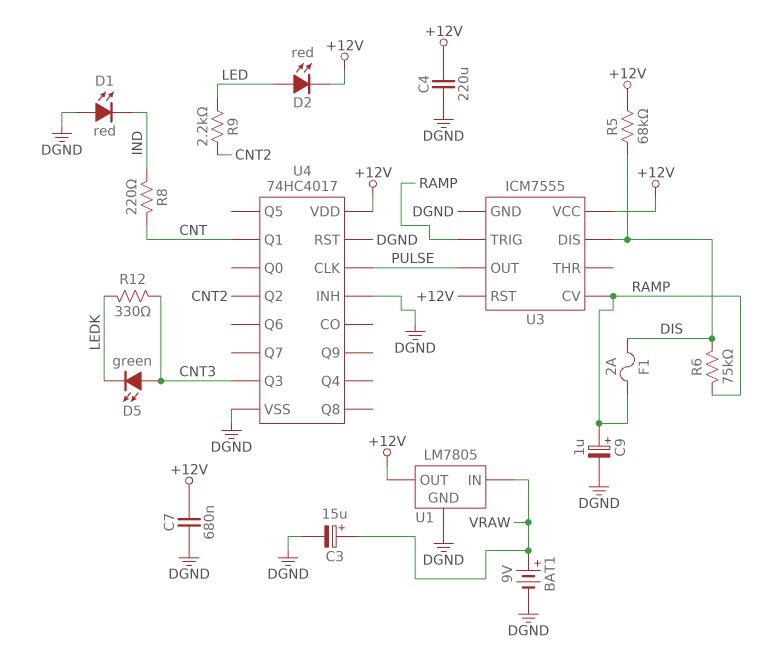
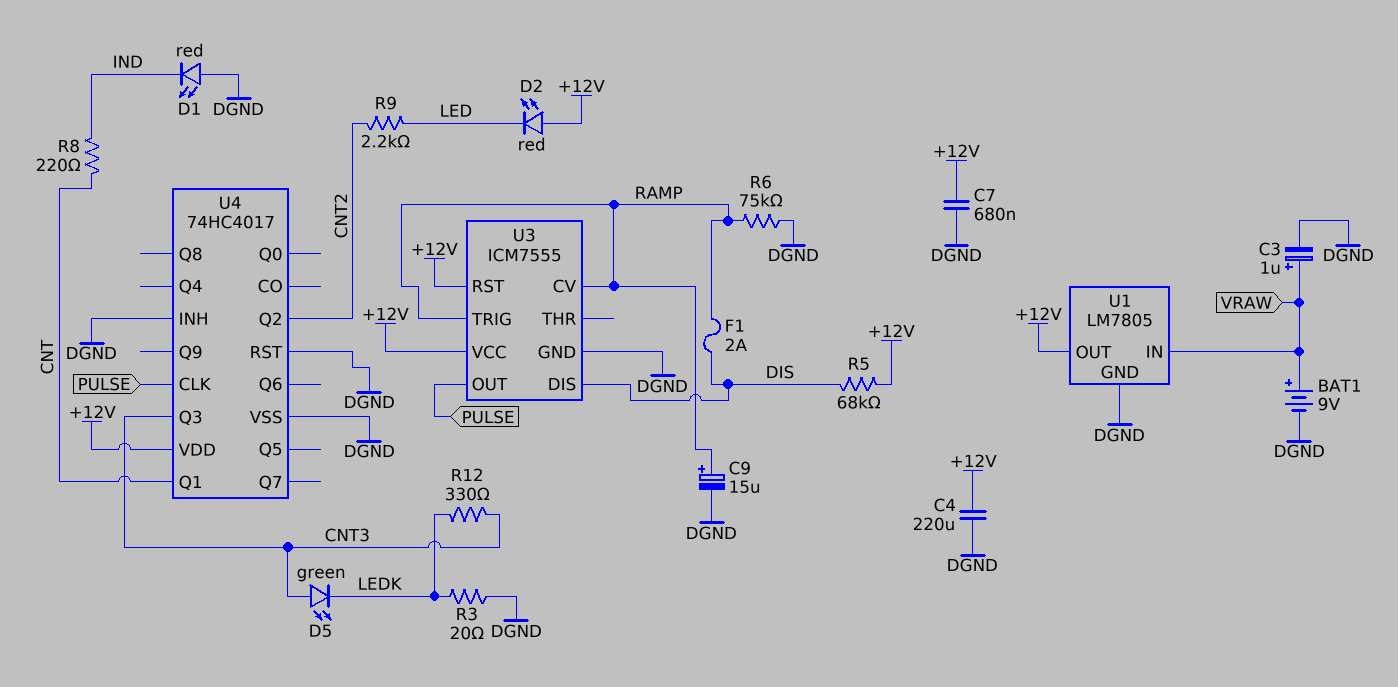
C3: 15uF (plus VRAW, minus DGND) -> 1uF (plus VRAW, minus DGND)
C9: 1uF (plus RAMP, minus DGND) -> 15uF (plus RAMP, minus DGND)
D2: LED red (A LED, K +12V) -> LED red (A +12V, K LED)
R3: none -> 20 (DGND, LEDK)
R6: 75k (DIS, RAMP) -> 75k (DGND, RAMP)

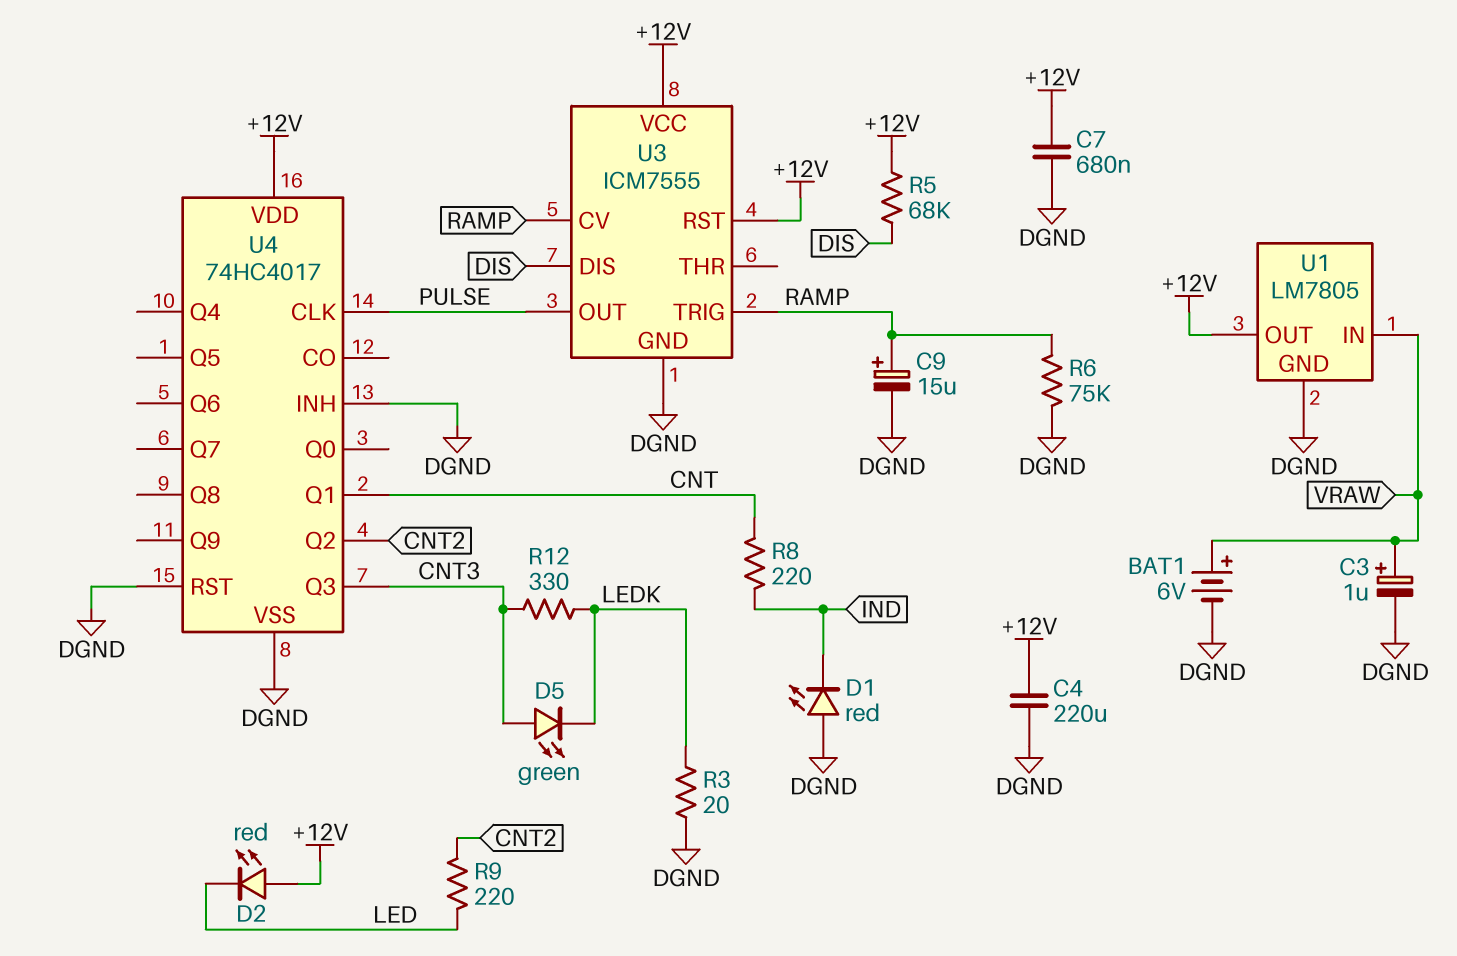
BAT1: 9V (plus VRAW, minus DGND) -> 6V (plus VRAW, minus DGND)
F1: 2A (DIS, RAMP) -> none
R9: 2.2k (CNT2, LED) -> 220 (CNT2, LED)

